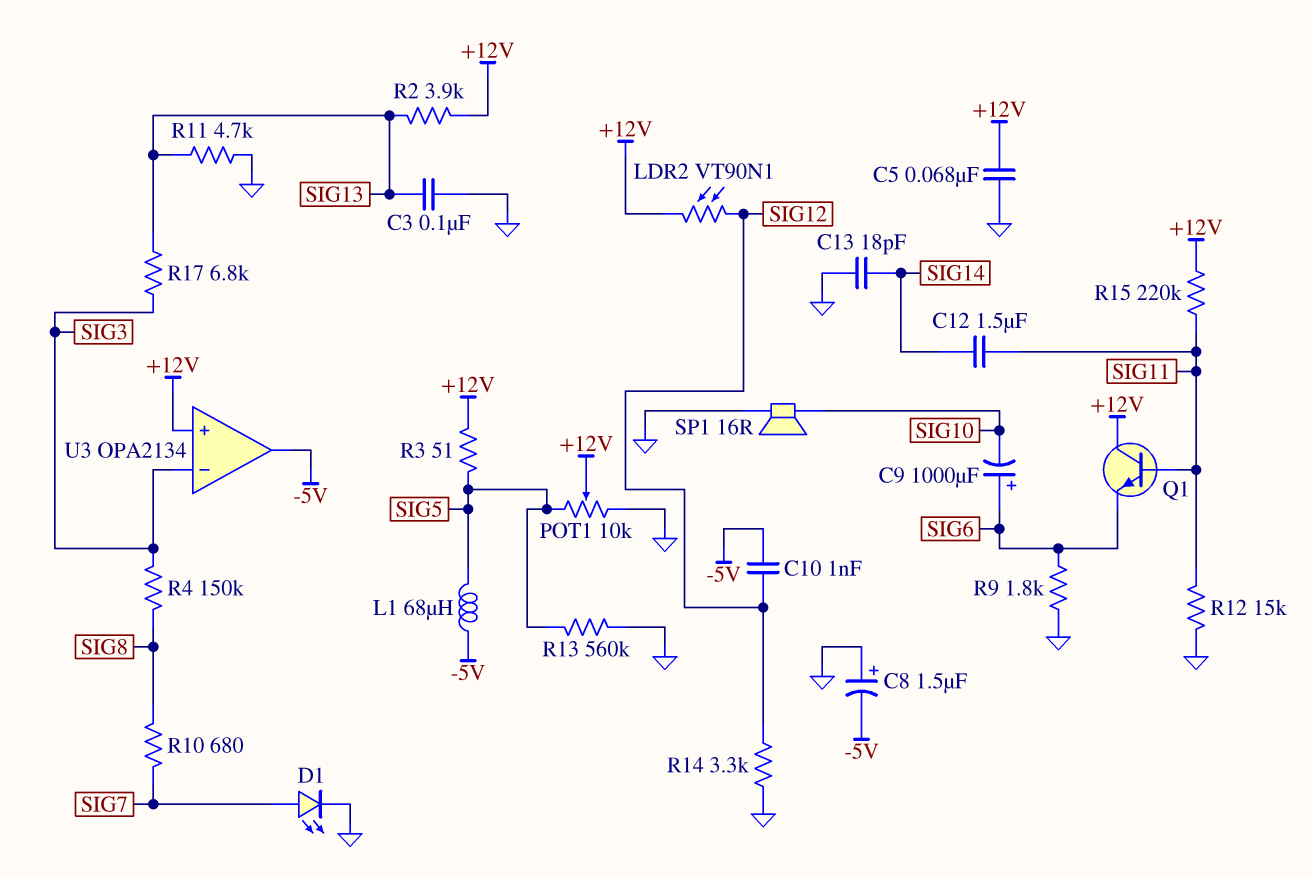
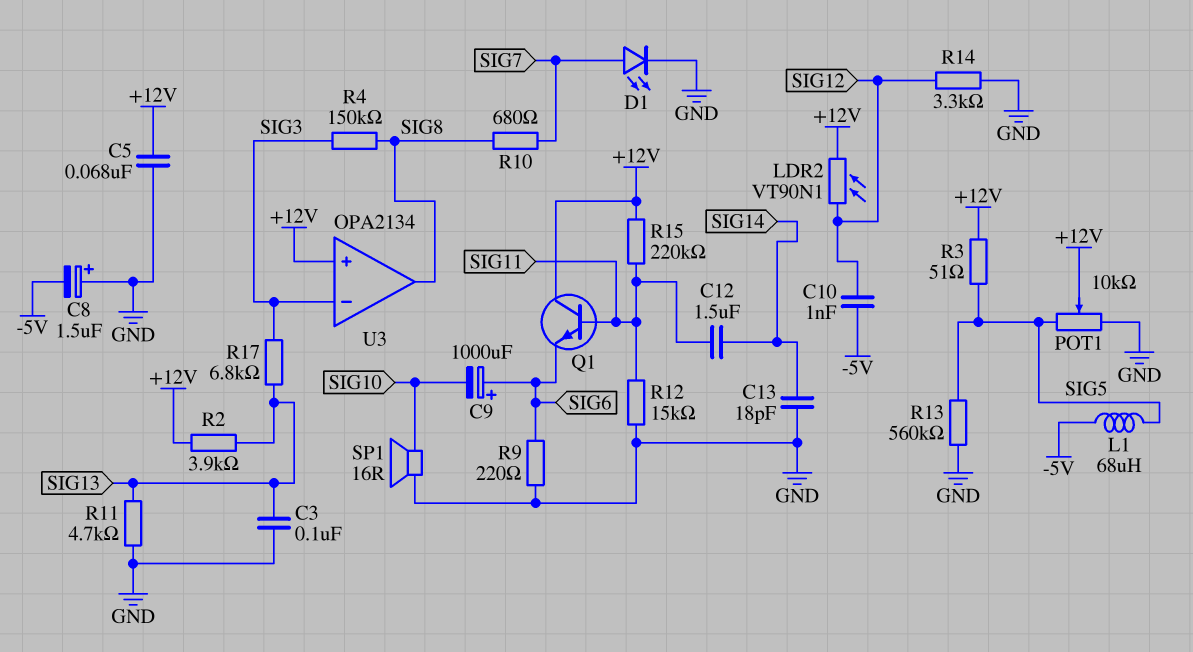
R9: 1.8k (GND, SIG6) -> 220 (GND, SIG6)
U3 pin out: -5V -> SIG8

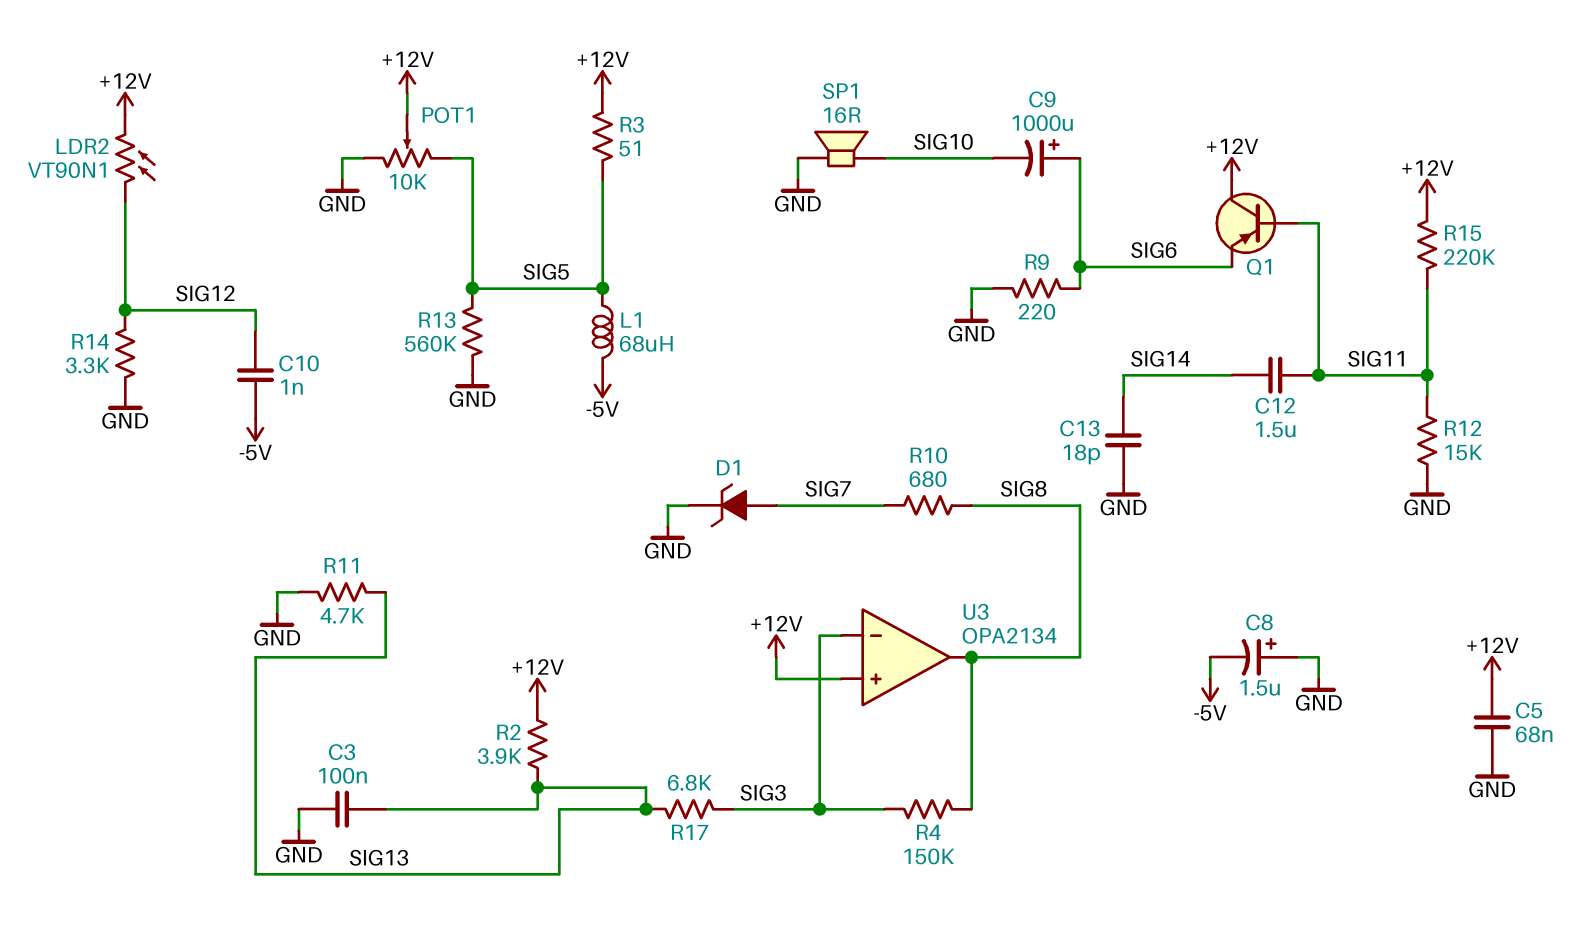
D1: LED (A SIG7, K GND) -> zener (A SIG7, K GND)
Q1: NPN (B SIG11, C +12V, E SIG6) -> PNP (B SIG11, C +12V, E SIG6)

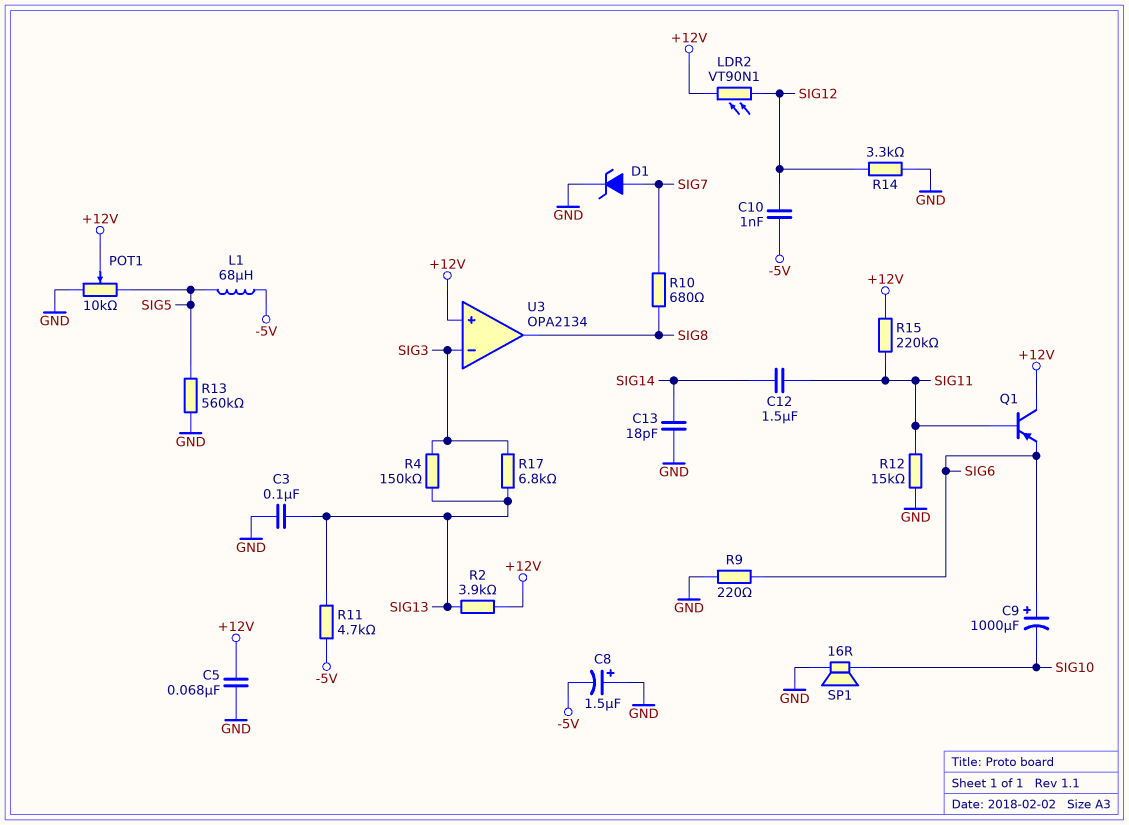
R3: 51 (+12V, SIG5) -> none
R4: 150k (SIG3, SIG8) -> 150k (SIG3, SIG13)
R11: 4.7k (GND, SIG13) -> 4.7k (-5V, SIG13)

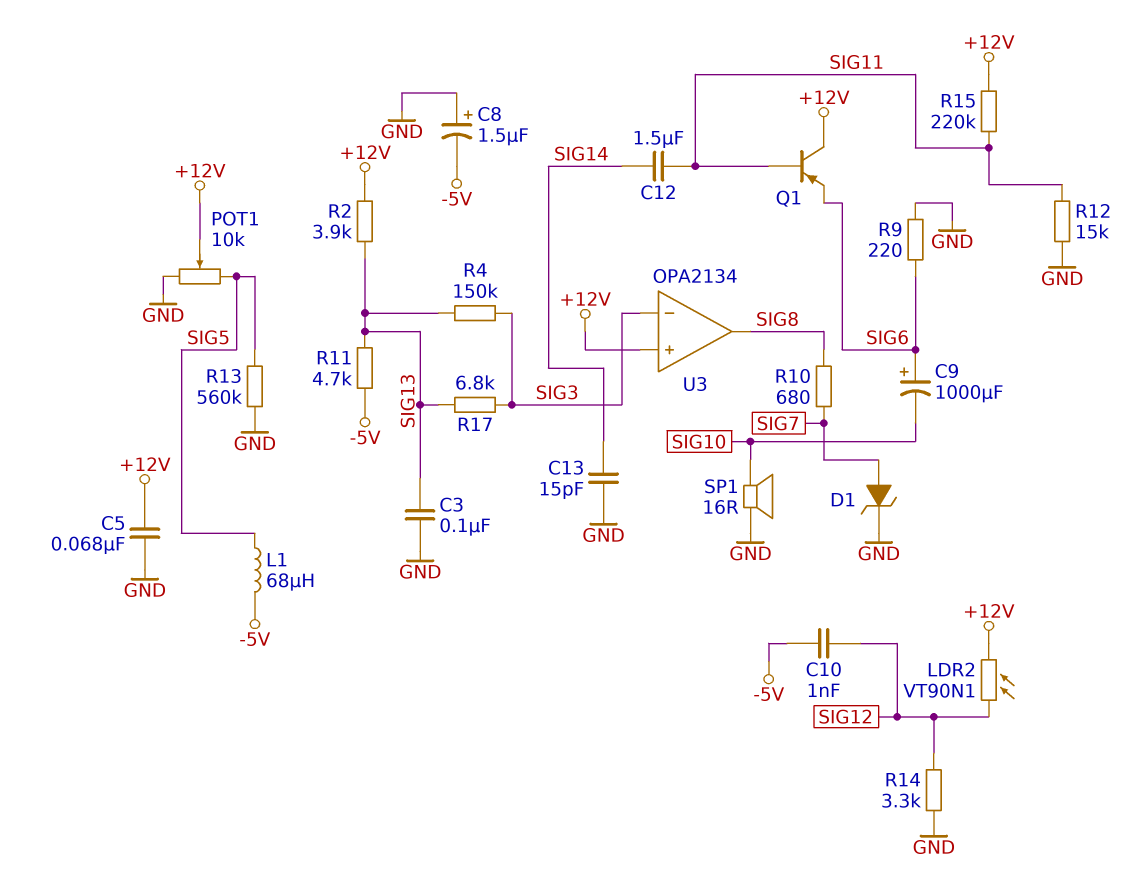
C13: 18pF (GND, SIG14) -> 15pF (GND, SIG14)

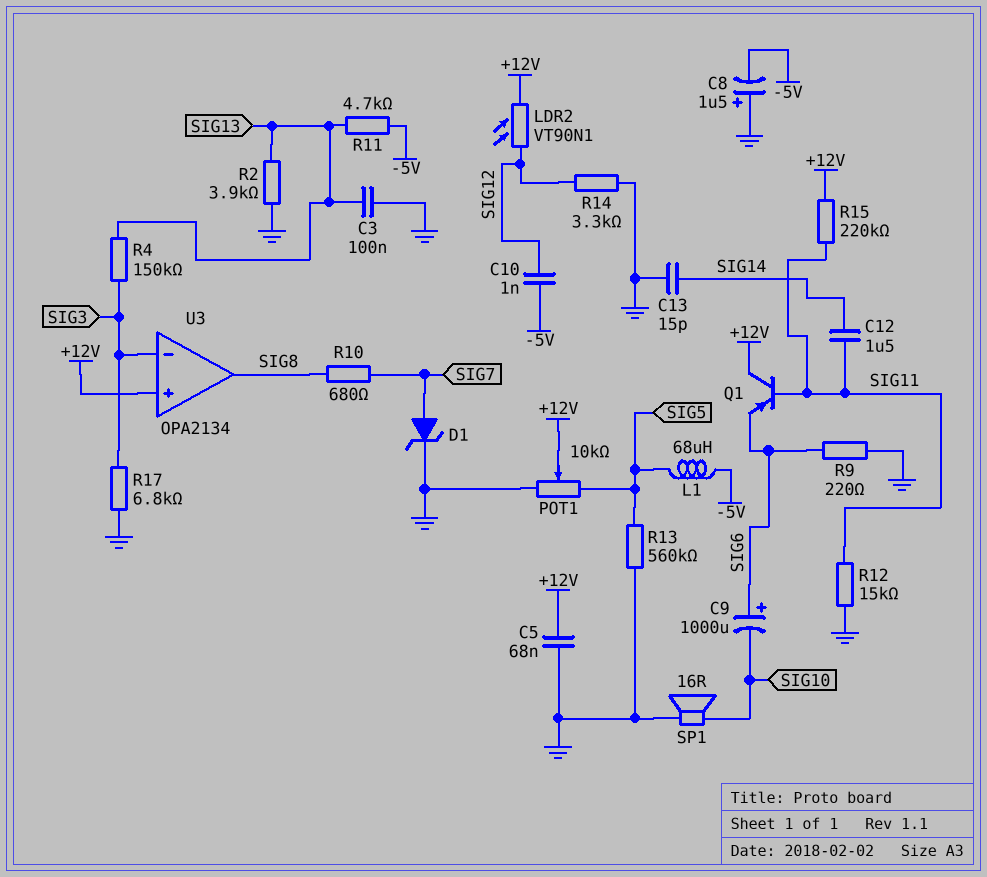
R2: 3.9k (+12V, SIG13) -> 3.9k (GND, SIG13)
R17: 6.8k (SIG3, SIG13) -> 6.8k (GND, SIG3)

